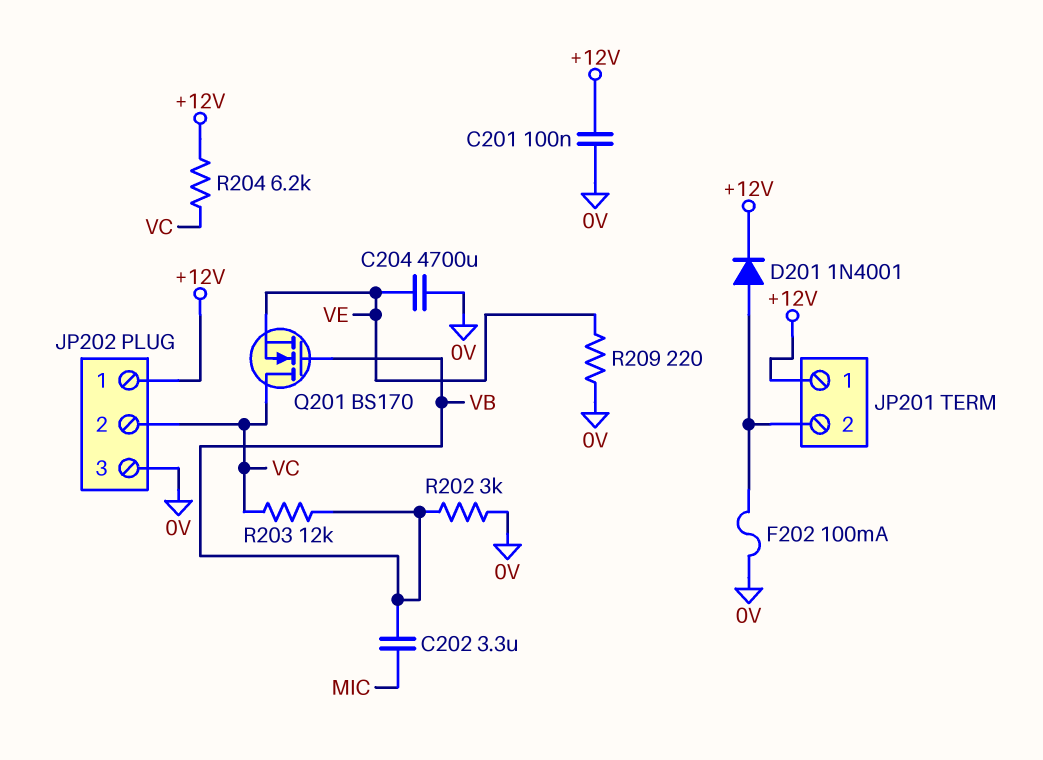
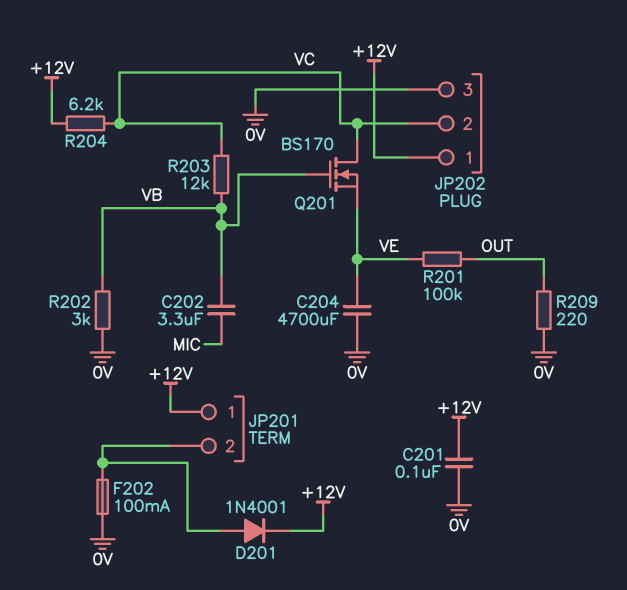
R201: none -> 100k (OUT, VE)
R209: 220 (0V, VE) -> 220 (0V, OUT)

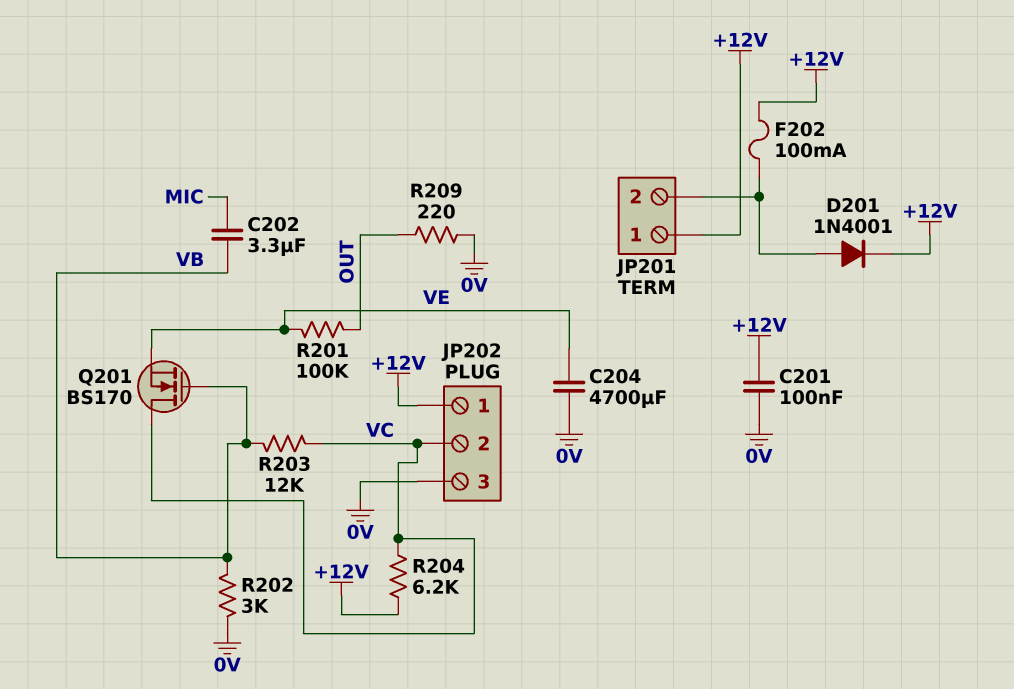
F202: 100mA (0V, JP201/2) -> 100mA (+12V, JP201/2)

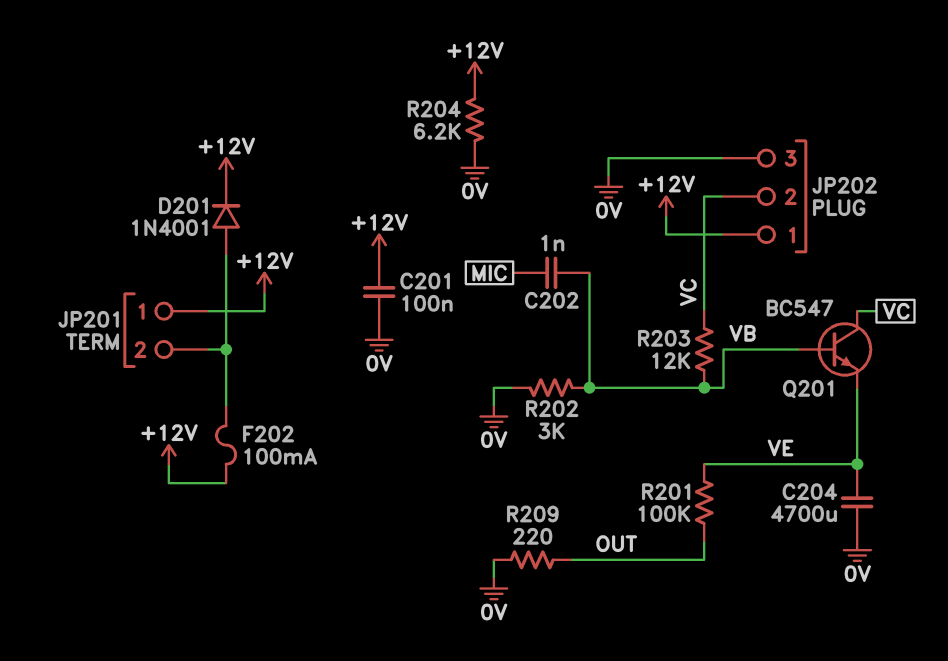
C202: 3.3uF (MIC, VB) -> 1nF (MIC, VB)
Q201: NMOS BS170 (G VB, D VC, S VE) -> NPN BC547 (B VB, C VC, E VE)
R204: 6.2k (+12V, VC) -> 6.2k (+12V, 0V)

